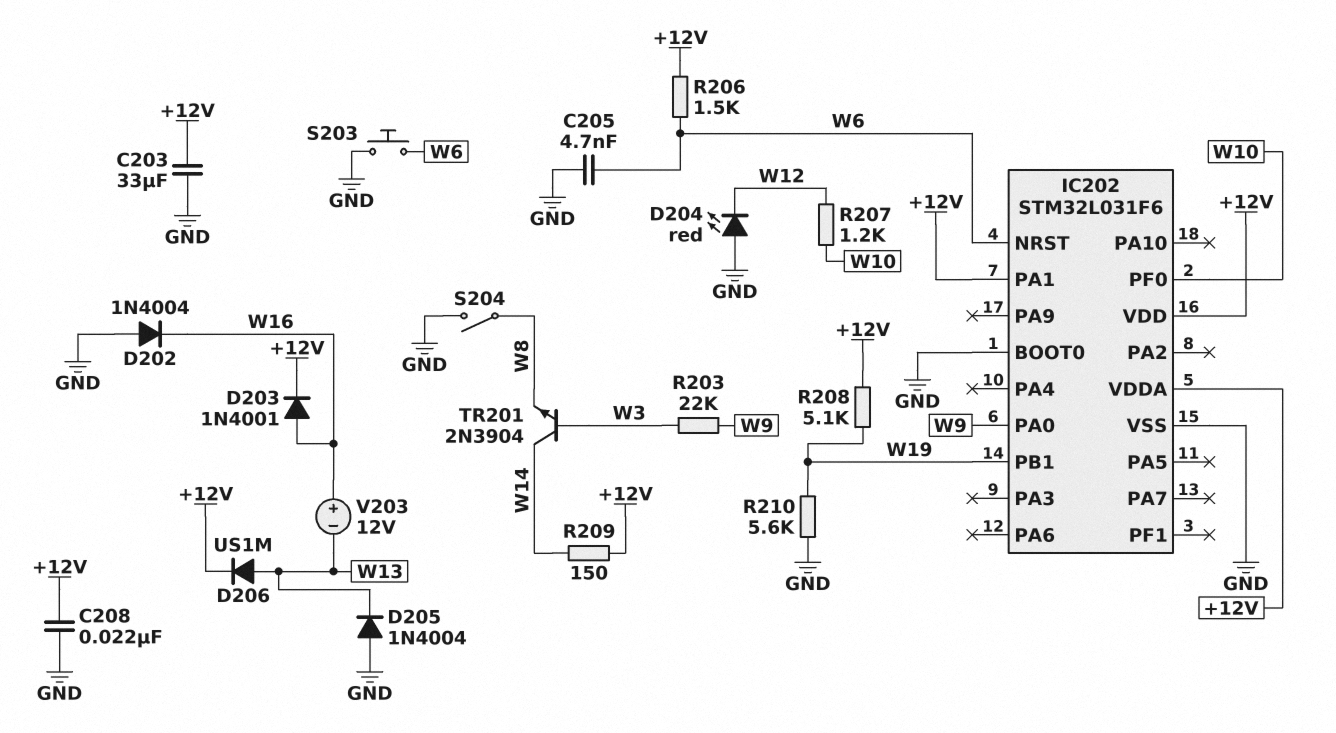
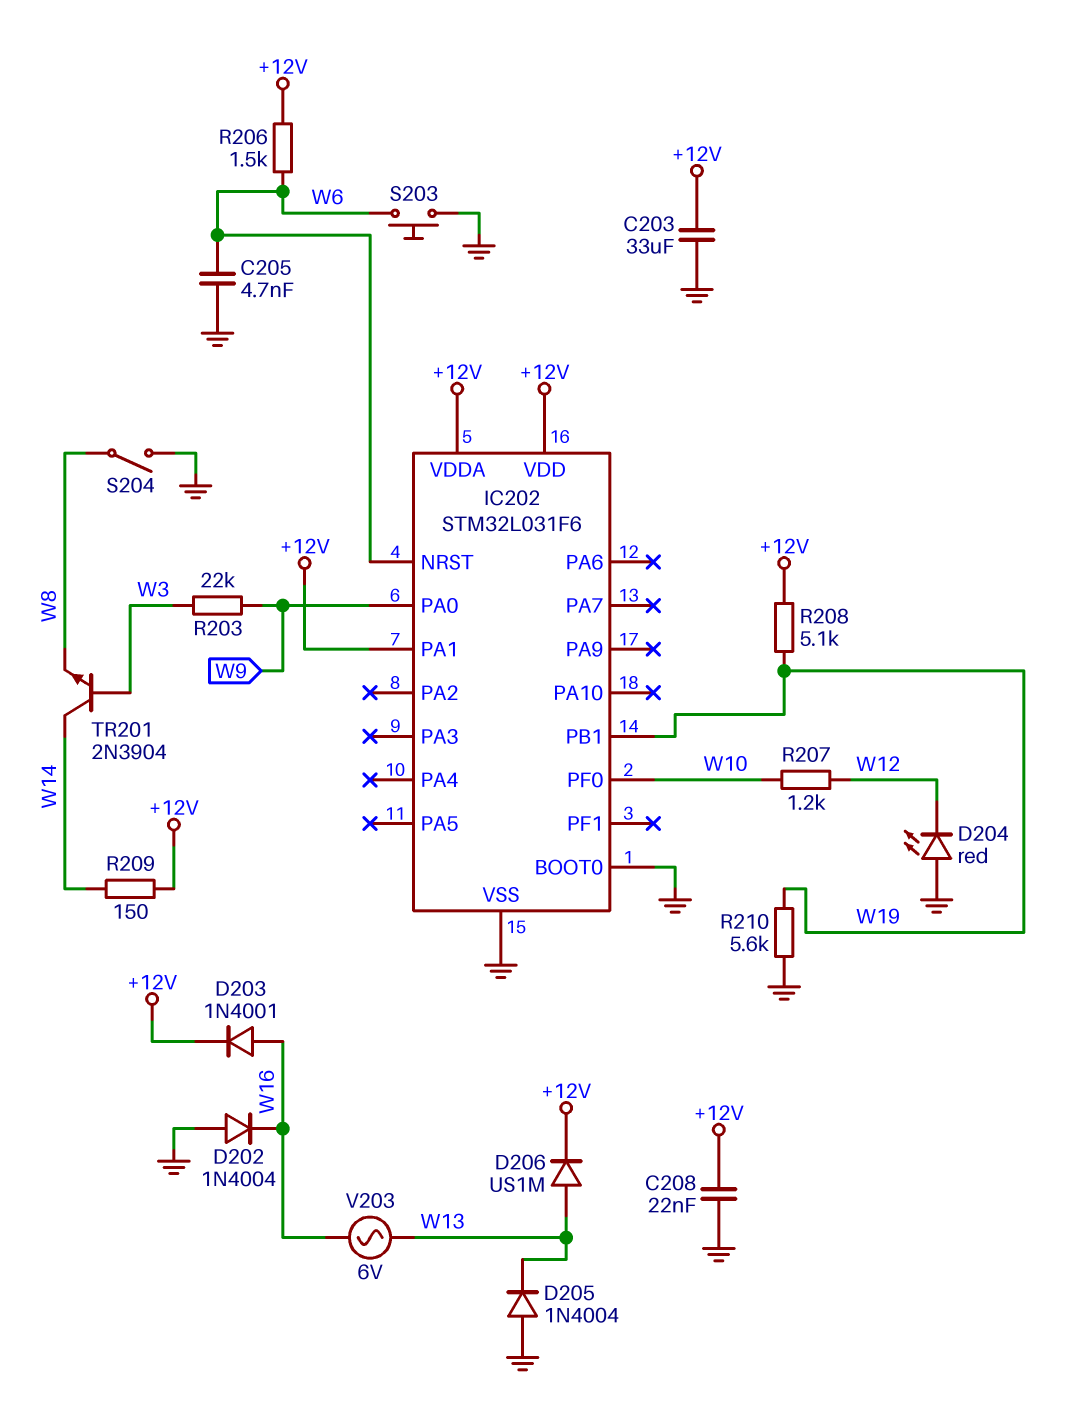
V203: 12V (plus W16, minus W13) -> AC 6V (W13, W16)

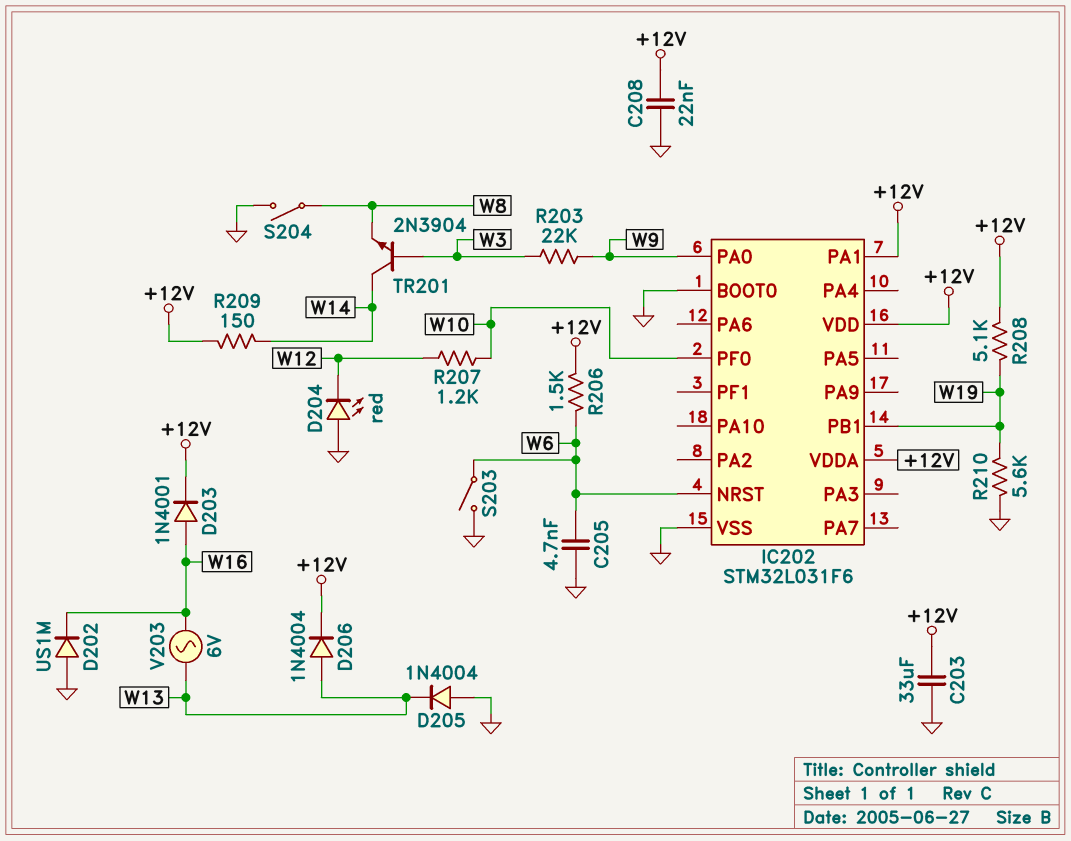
D202: diode 1N4004 (A GND, K W16) -> diode US1M (A GND, K W16)
D206: diode US1M (A W13, K +12V) -> diode 1N4004 (A W13, K +12V)
S203: button (GND, W6) -> switch (GND, W6)

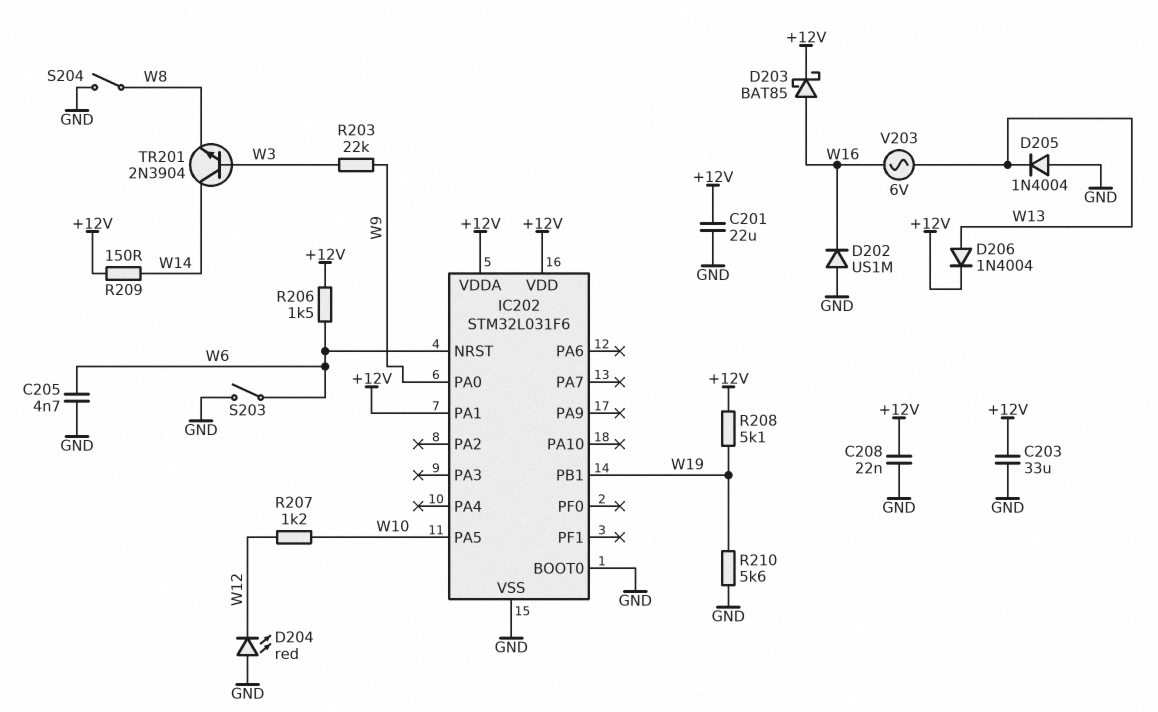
C201: none -> 22uF (+12V, GND)
D203: diode 1N4001 (A W16, K +12V) -> schottky BAT85 (A W16, K +12V)
IC202 pin PA5: none -> W10
IC202 pin PF0: W10 -> none

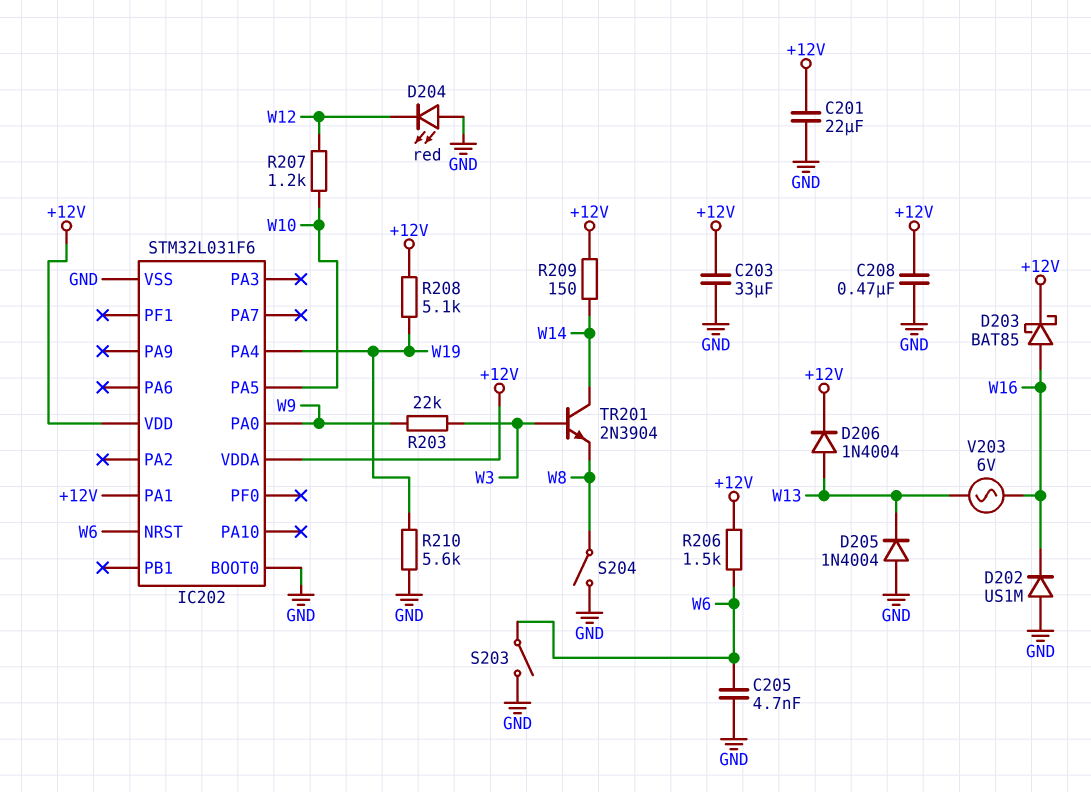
C208: 22nF (+12V, GND) -> 470nF (+12V, GND)
IC202 pin PA4: none -> W19
IC202 pin PB1: W19 -> none

